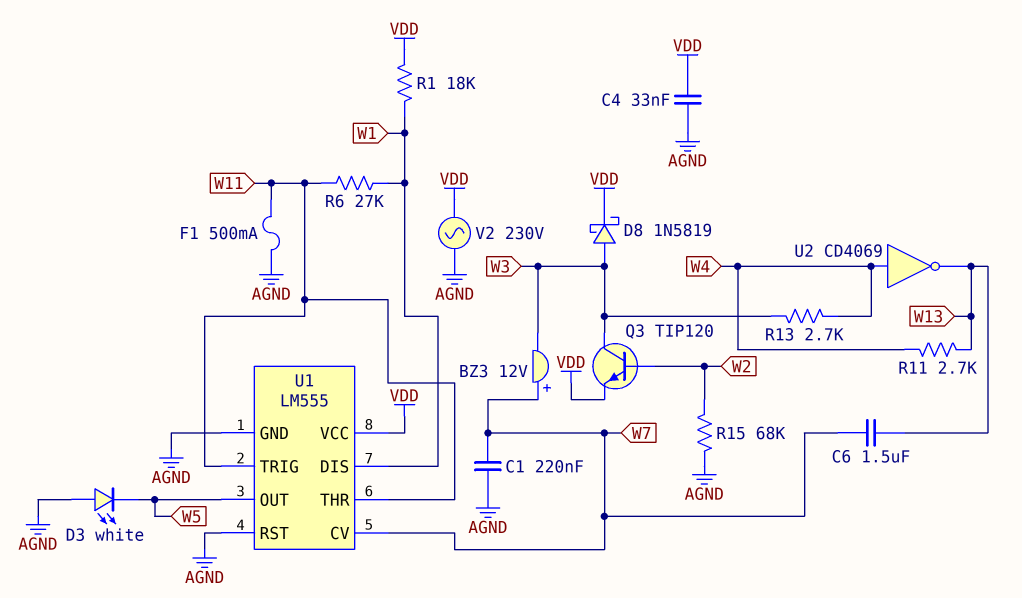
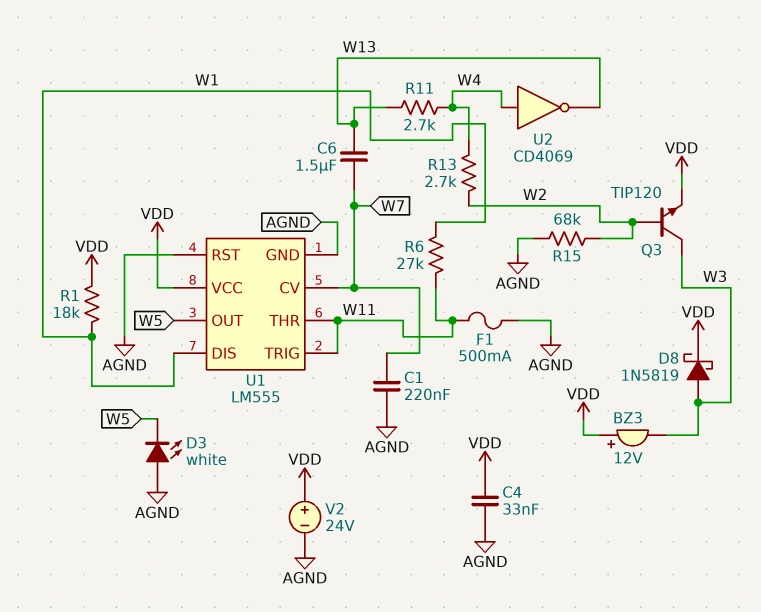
BZ3: buzzer 12V (plus W7, minus W3) -> buzzer 12V (plus VDD, minus W3)
R13: 2.7k (W3, W4) -> 2.7k (W2, W4)
V2: AC 230V (AGND, VDD) -> 24V (plus VDD, minus AGND)

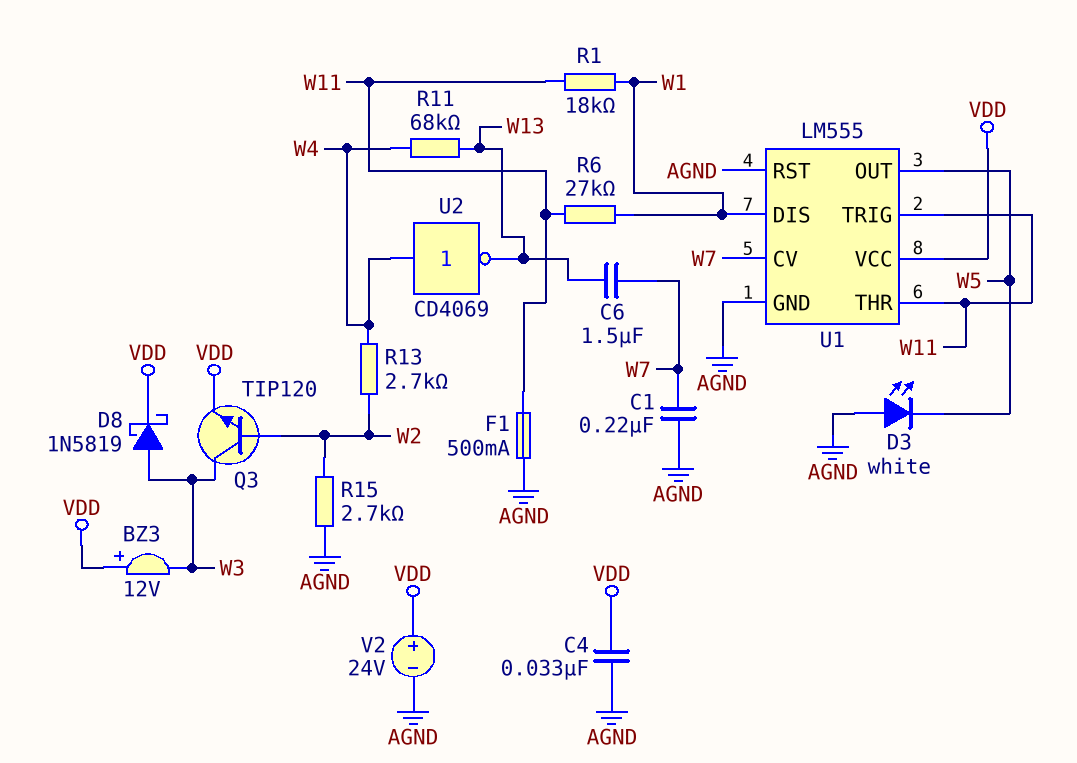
R1: 18k (VDD, W1) -> 18k (W1, W11)
R11: 2.7k (W4, W13) -> 68k (W4, W13)
R15: 68k (AGND, W2) -> 2.7k (AGND, W2)

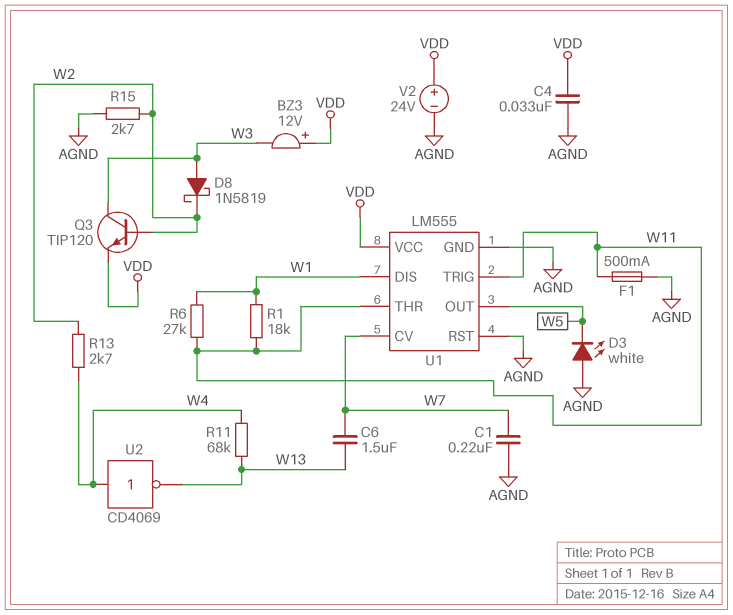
D8: schottky 1N5819 (A W3, K VDD) -> schottky 1N5819 (A W3, K W2)

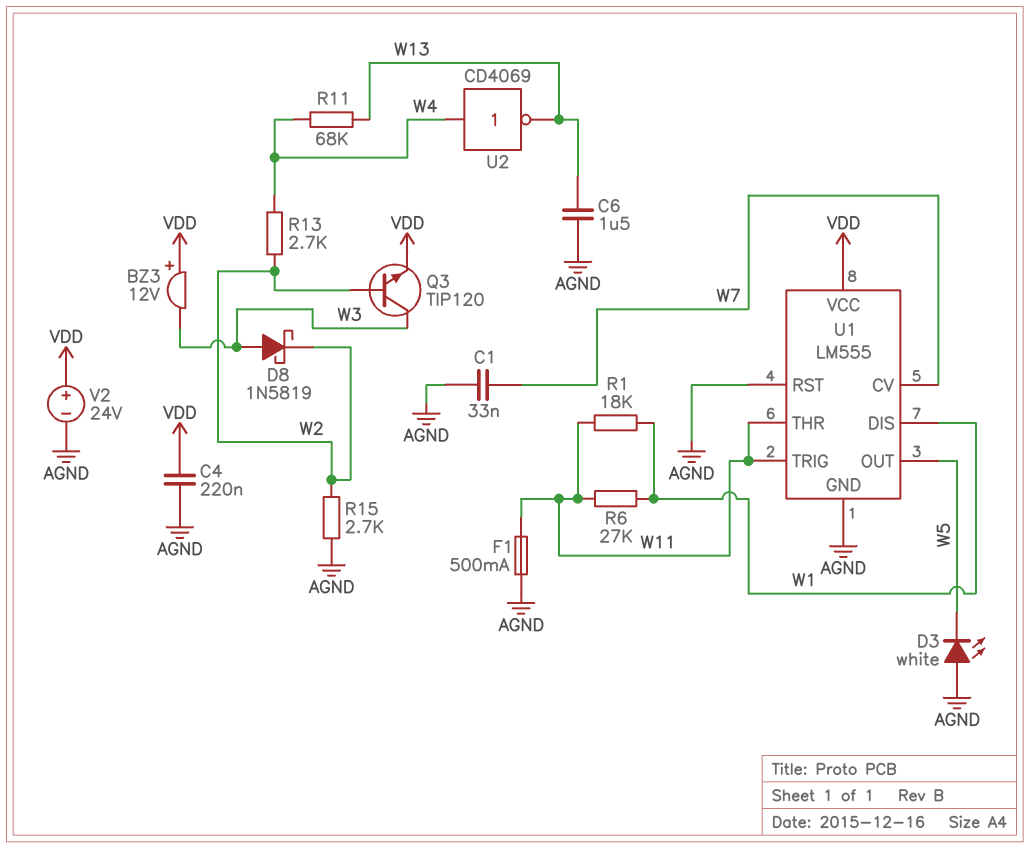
C1: 220nF (AGND, W7) -> 33nF (AGND, W7)
C4: 33nF (AGND, VDD) -> 220nF (AGND, VDD)
C6: 1.5uF (W7, W13) -> 1.5uF (AGND, W13)

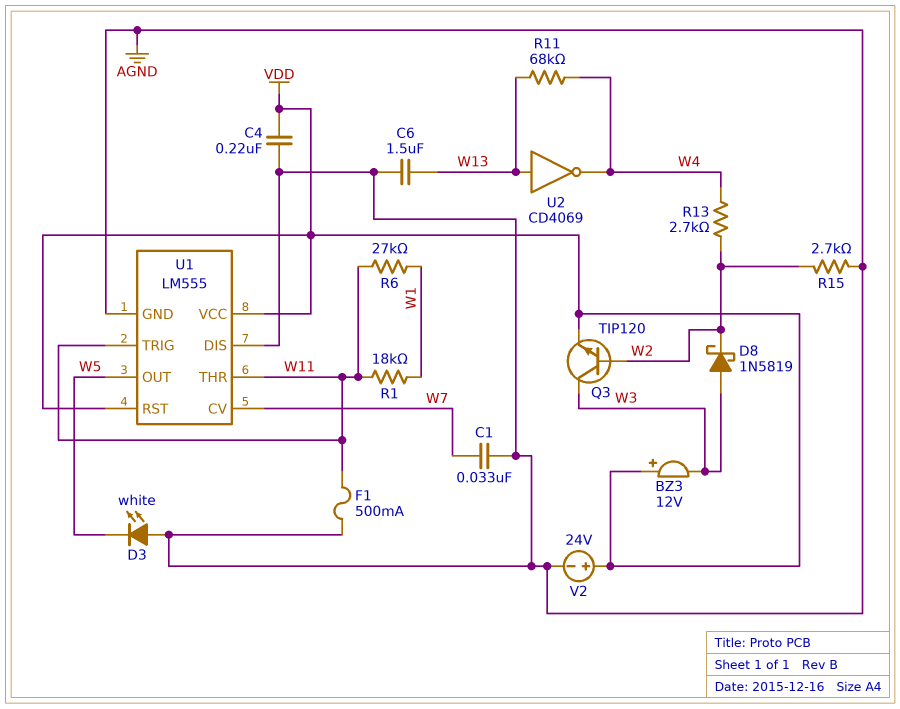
U1 pin DIS: W1 -> AGND
U1 pin RST: AGND -> VDD
U2: NOT CD4069 (in W4, out W13) -> NOT CD4069 (in W13, out W4)

